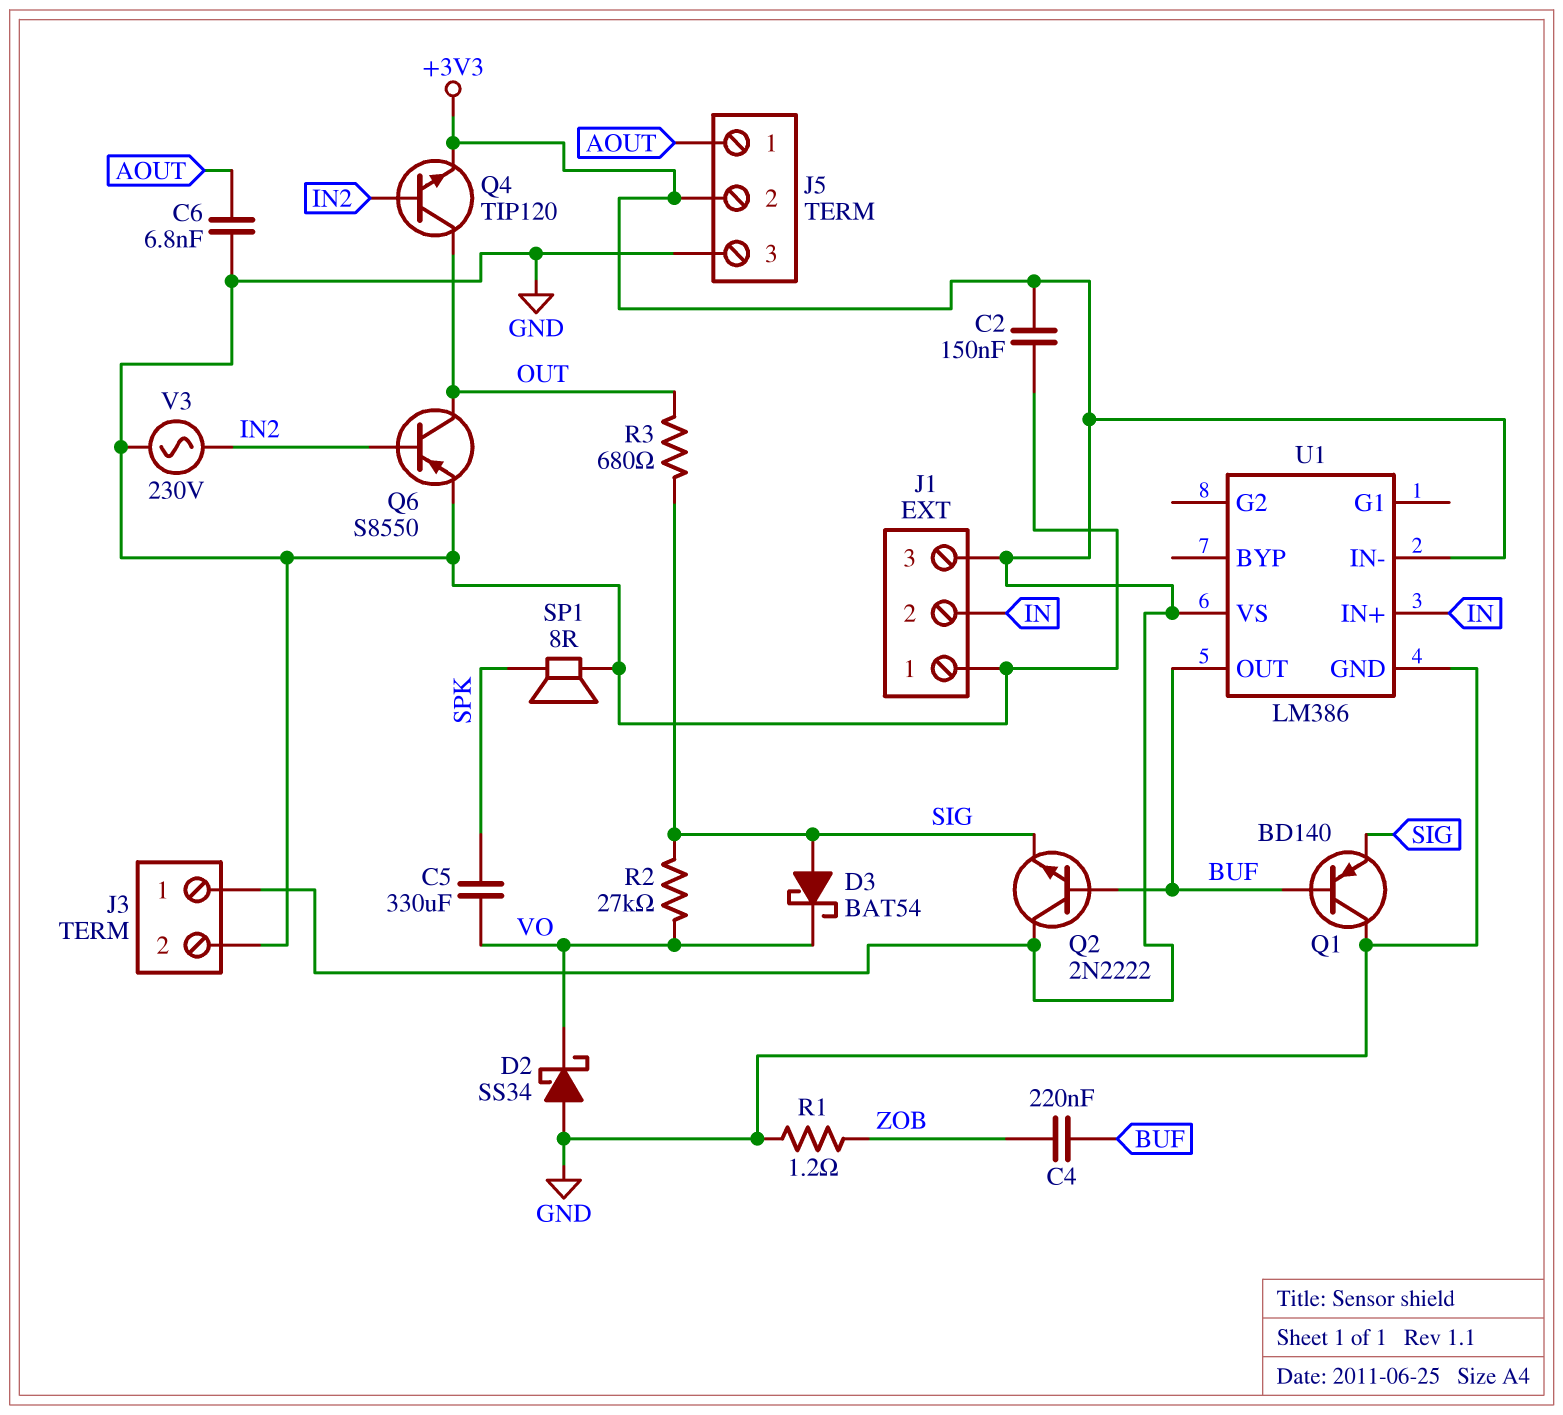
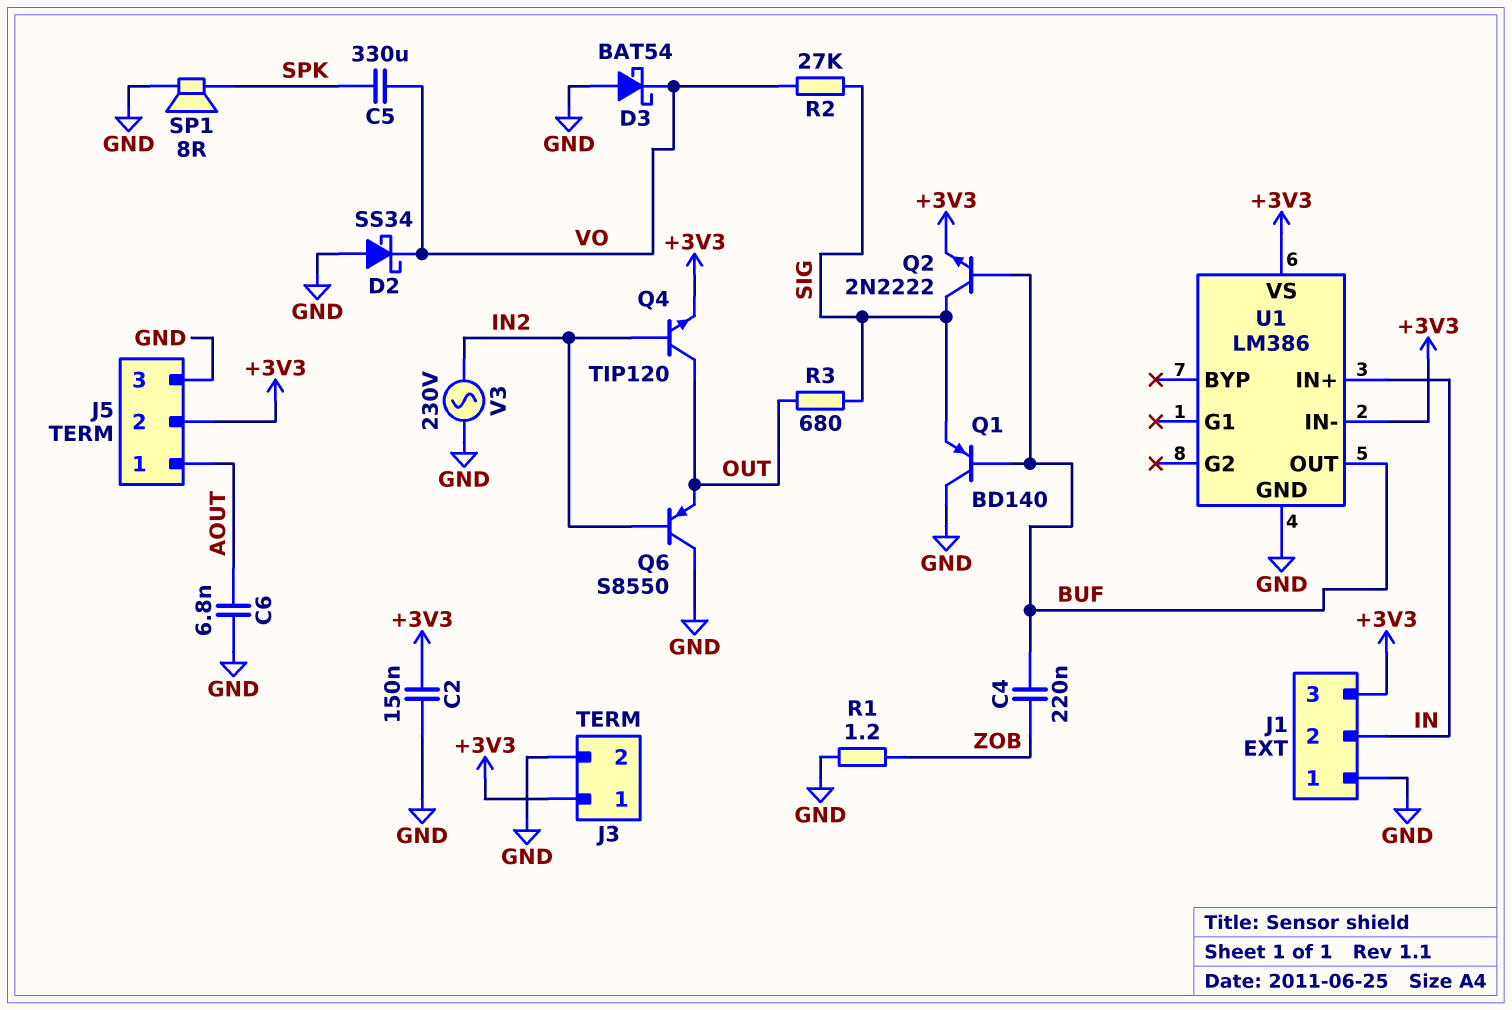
D3: schottky BAT54 (A SIG, K VO) -> schottky BAT54 (A GND, K VO)
Q2: NPN 2N2222 (B BUF, C +3V3, E SIG) -> NPN 2N2222 (B BUF, C SIG, E +3V3)
Q6: PNP S8550 (B IN2, C OUT, E GND) -> PNP S8550 (B IN2, C GND, E OUT)

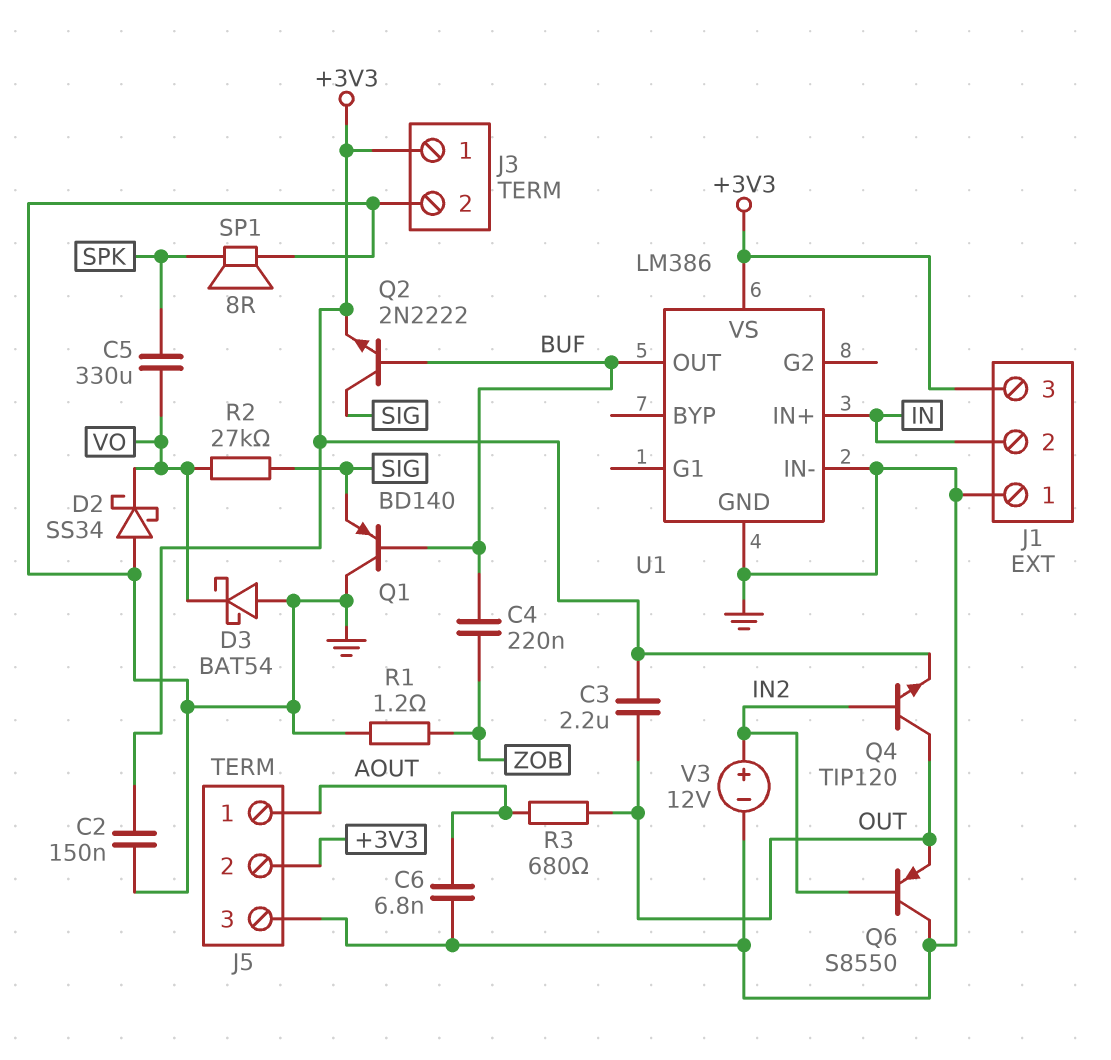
C3: none -> 2.2uF (+3V3, OUT)
R3: 680 (OUT, SIG) -> 680 (AOUT, OUT)
U1 pin IN-: +3V3 -> GND
V3: AC 230V (GND, IN2) -> 12V (plus IN2, minus GND)

